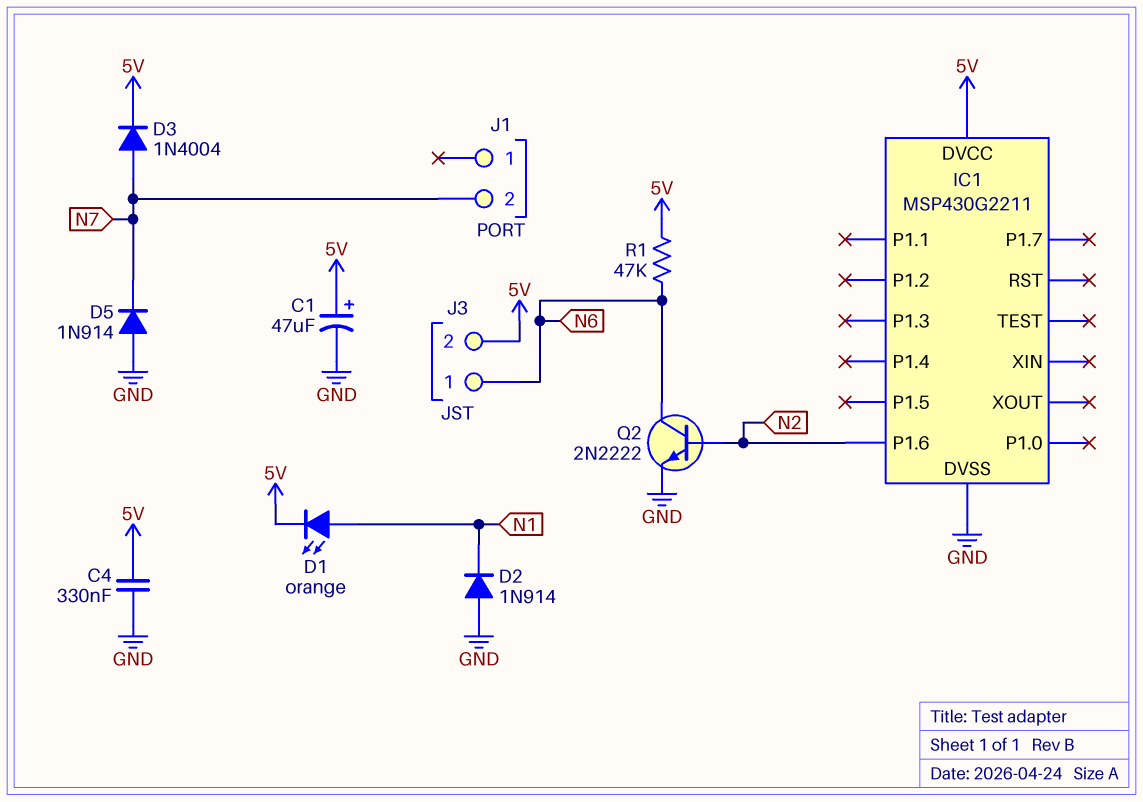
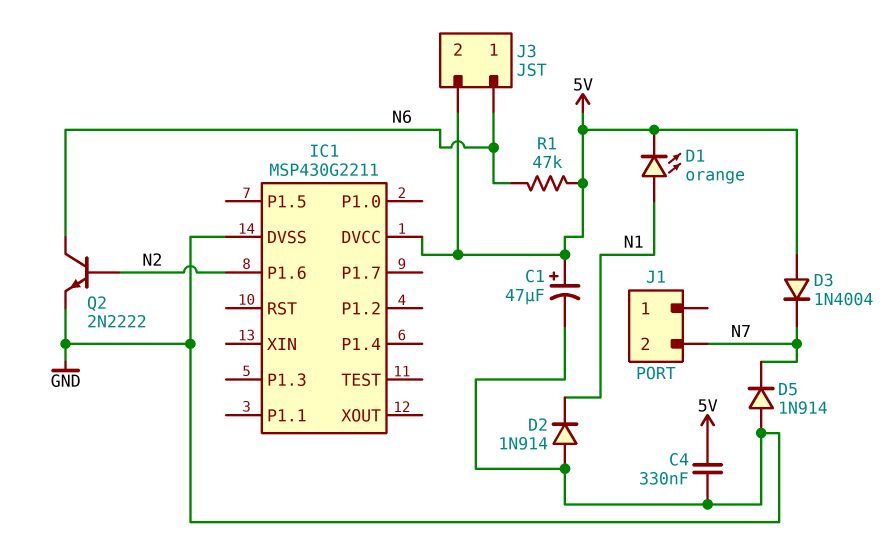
D3: diode 1N4004 (A N7, K 5V) -> diode 1N4004 (A 5V, K N7)

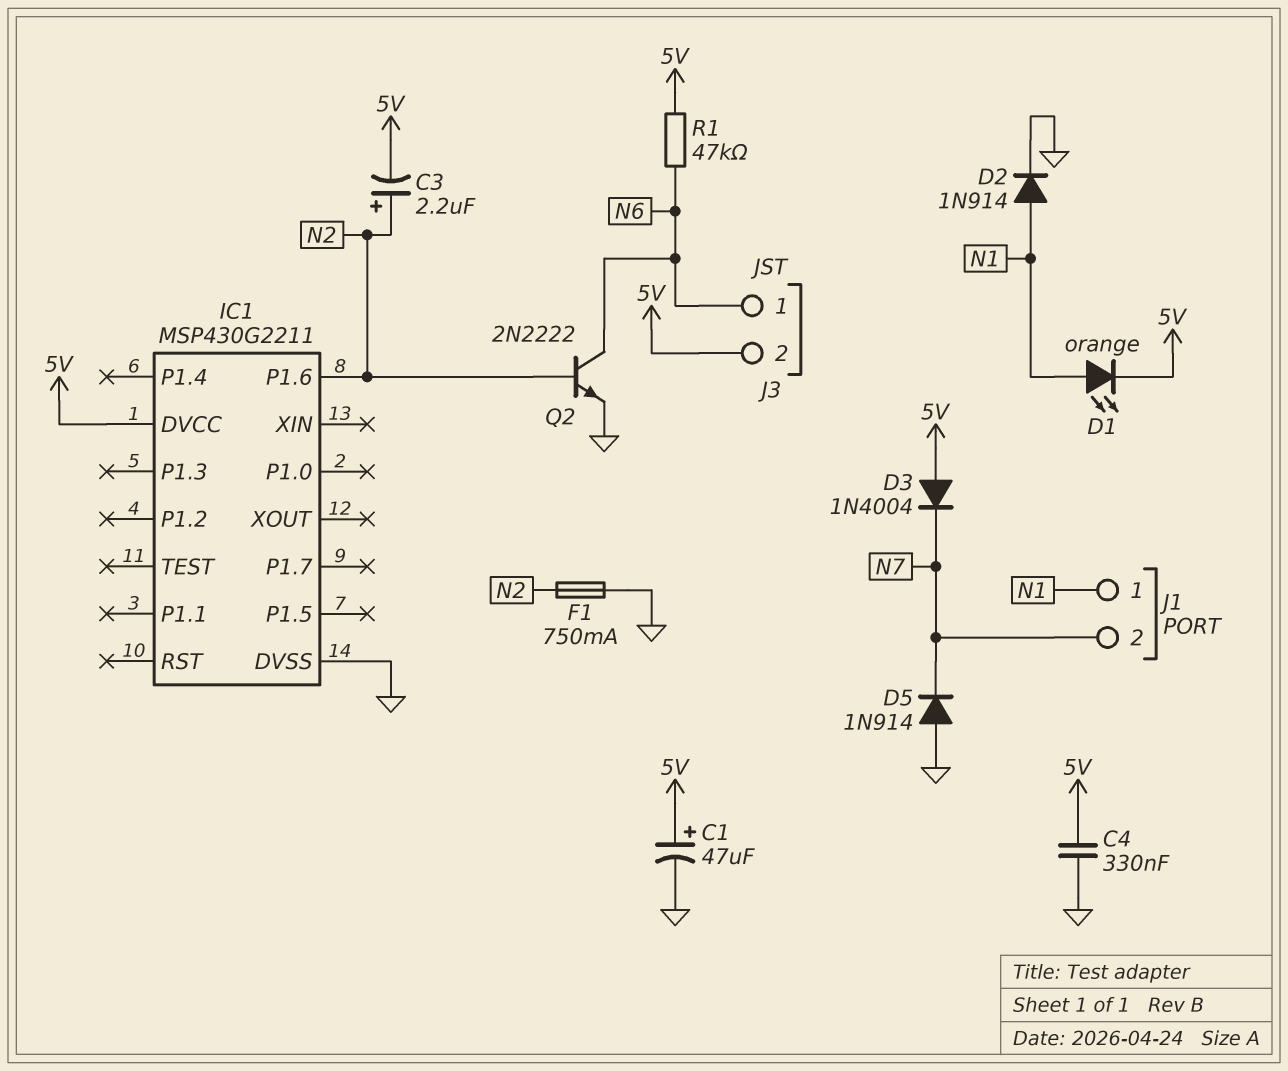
C3: none -> 2.2uF (plus N2, minus 5V)
D2: diode 1N914 (A GND, K N1) -> diode 1N914 (A N1, K GND)
F1: none -> 750mA (GND, N2)
J1 pin 1: none -> N1

